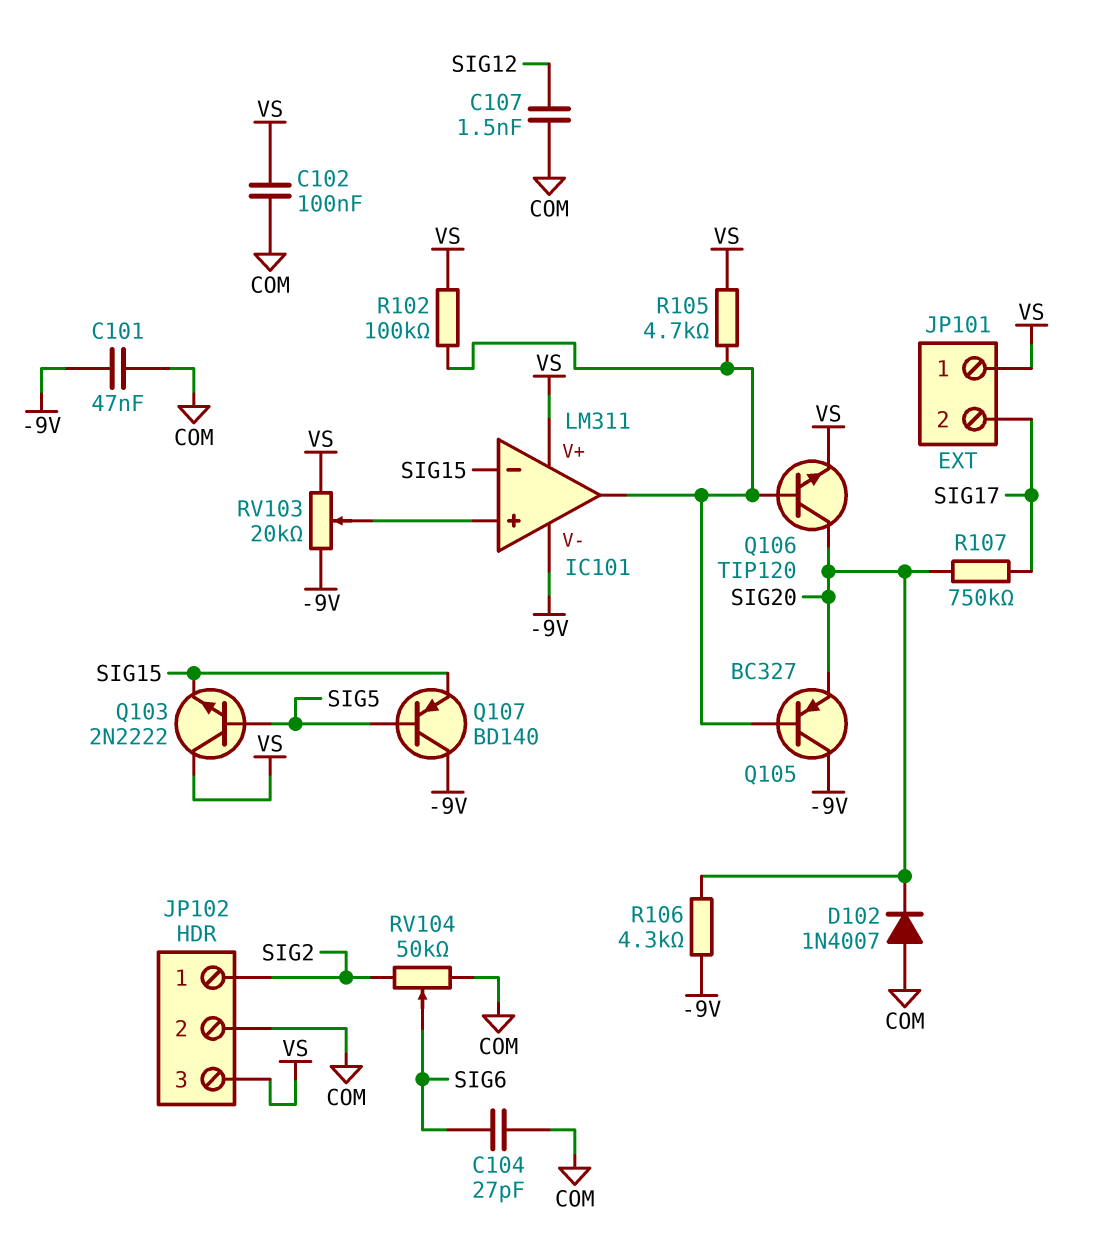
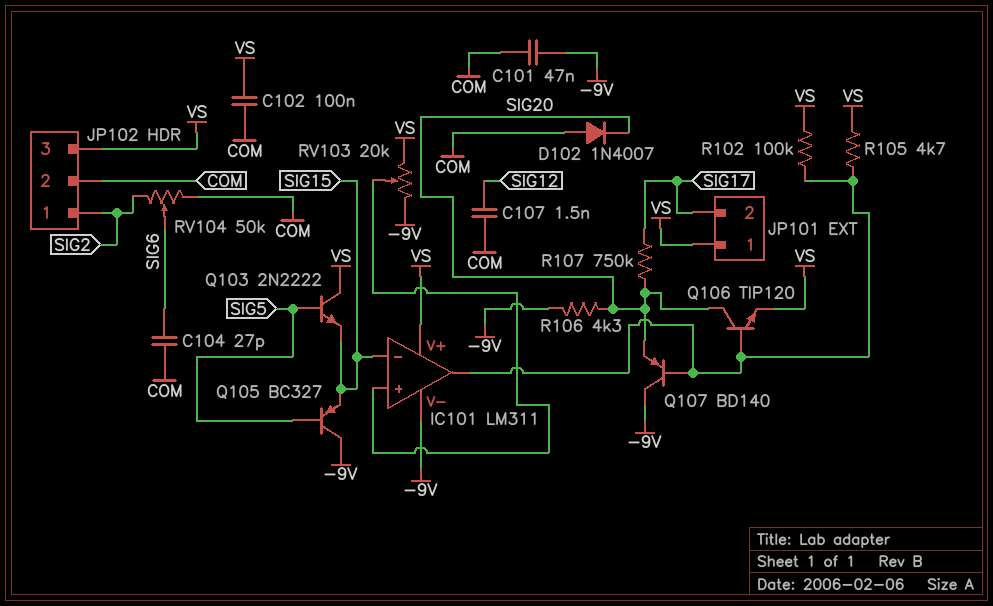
Q105: PNP BC327 (B IC101/out, C -9V, E SIG20) -> PNP BC327 (B SIG5, C -9V, E SIG15)
Q107: PNP BD140 (B SIG5, C -9V, E SIG15) -> PNP BD140 (B IC101/out, C -9V, E SIG20)

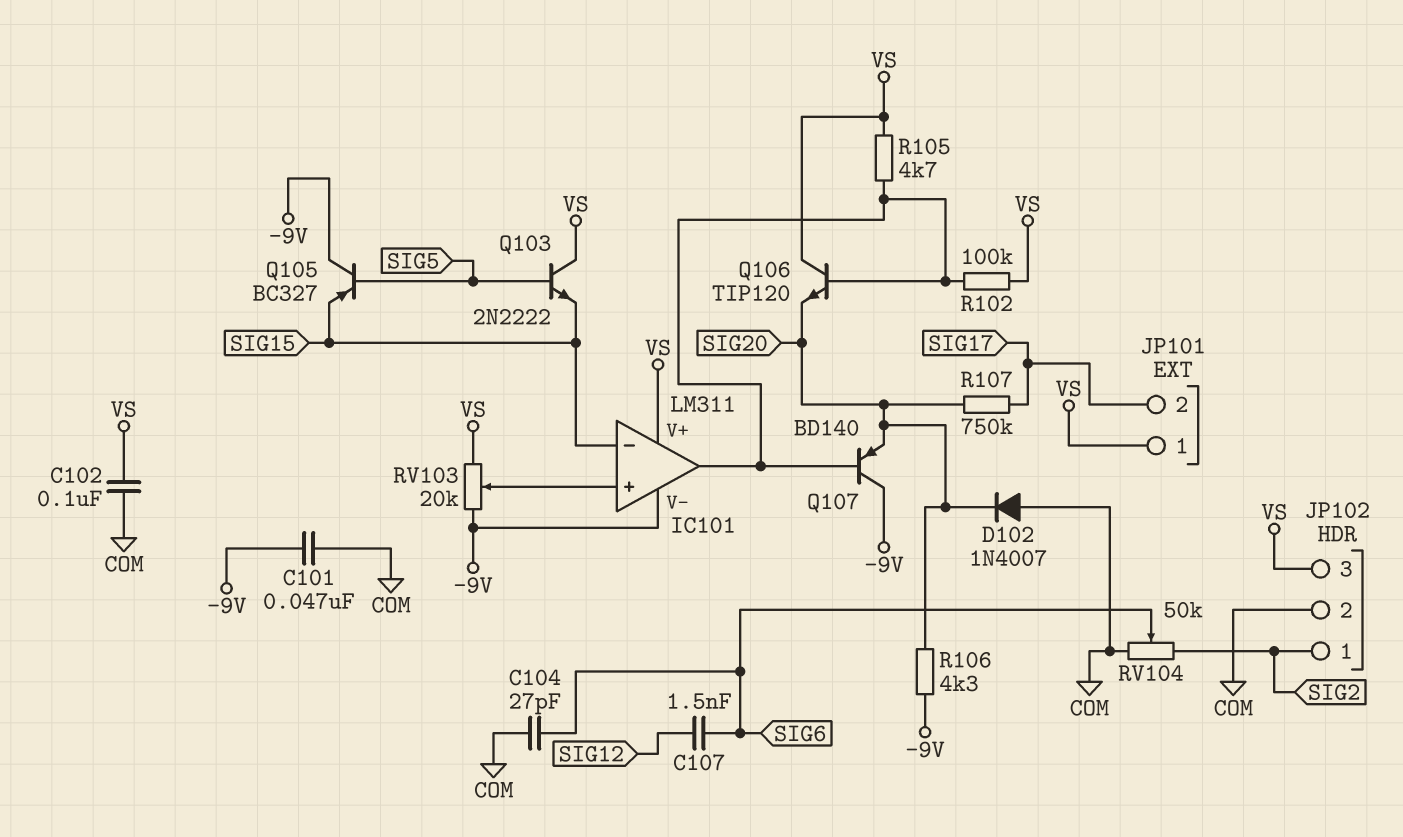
C107: 1.5nF (COM, SIG12) -> 1.5nF (SIG6, SIG12)
Q106: NPN TIP120 (B IC101/out, C SIG20, E VS) -> NPN TIP120 (B IC101/out, C VS, E SIG20)

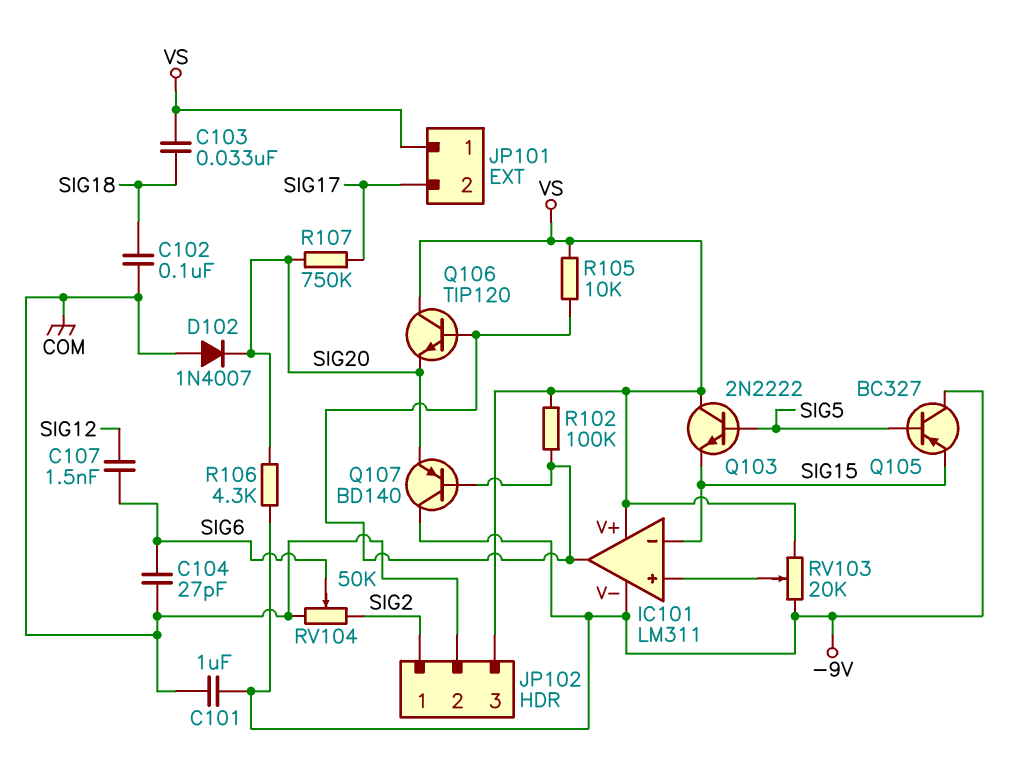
C101: 47nF (-9V, COM) -> 1uF (-9V, COM)
C102: 100nF (COM, VS) -> 100nF (COM, SIG18)
C103: none -> 33nF (SIG18, VS)
R105: 4.7k (IC101/out, VS) -> 10k (IC101/out, VS)

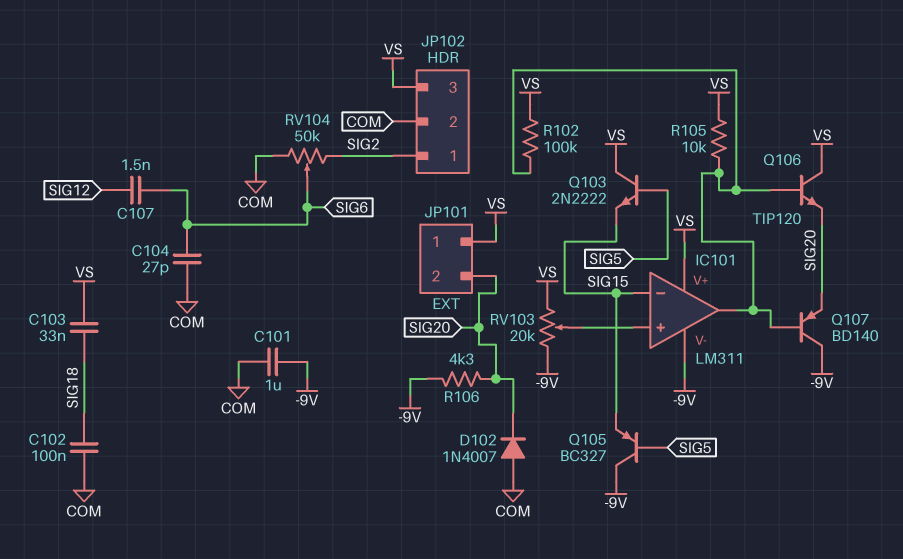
JP101 pin 2: SIG17 -> SIG20
R107: 750k (SIG17, SIG20) -> none

